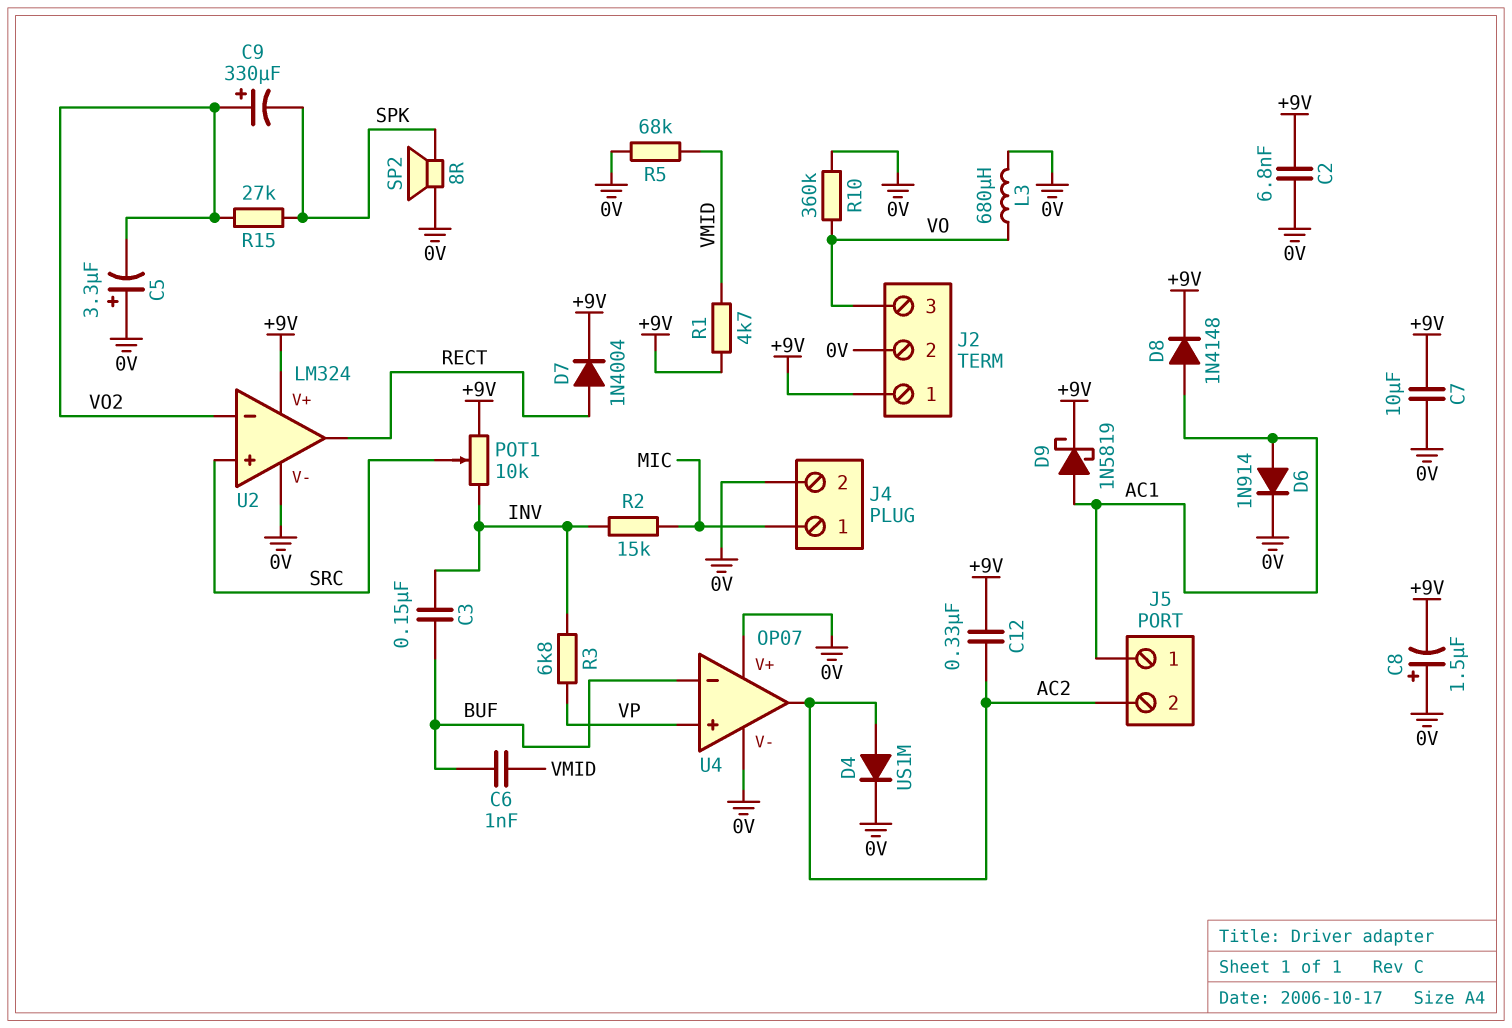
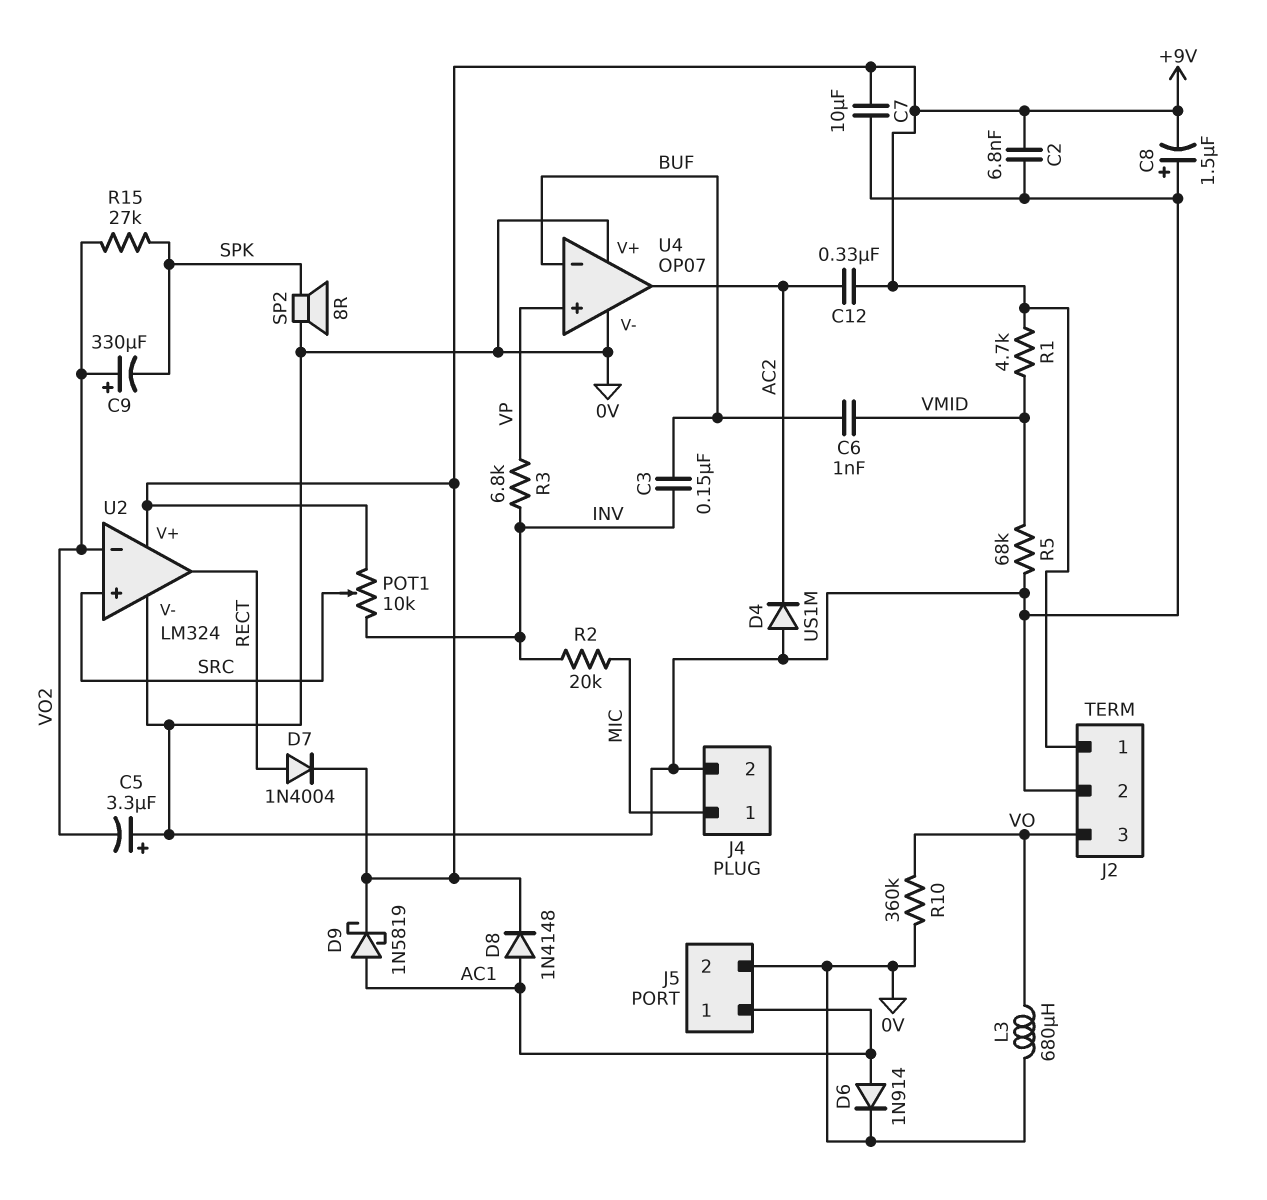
D4: diode US1M (A AC2, K 0V) -> diode US1M (A 0V, K AC2)
J5 pin 2: AC2 -> 0V
R2: 15k (INV, MIC) -> 20k (INV, MIC)

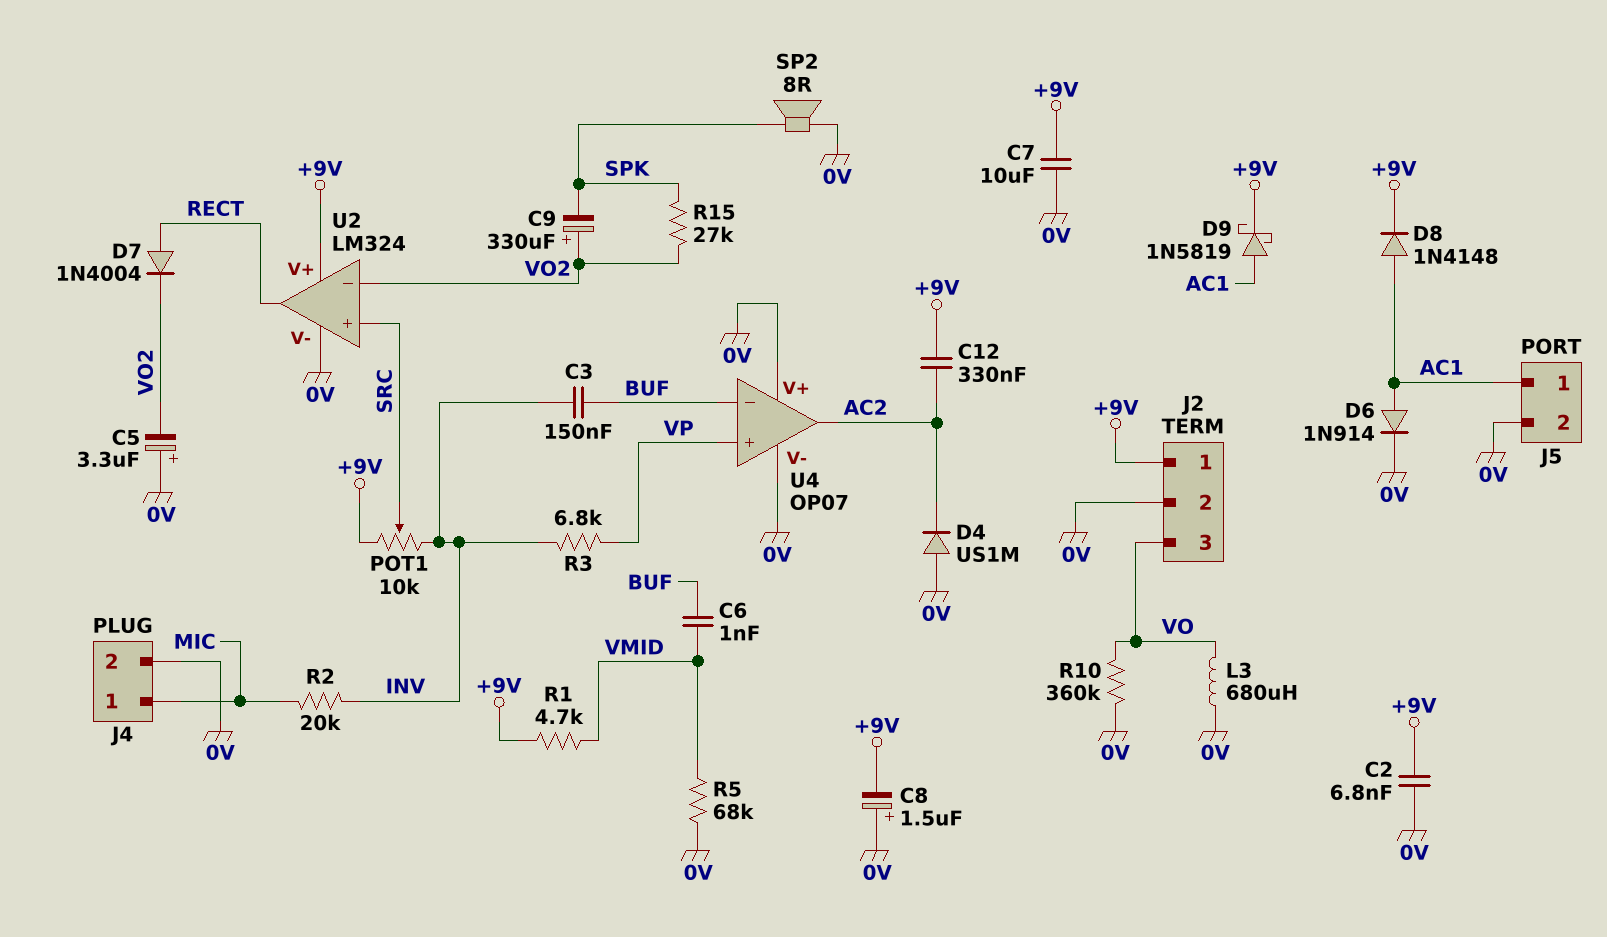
D7: diode 1N4004 (A RECT, K +9V) -> diode 1N4004 (A RECT, K VO2)

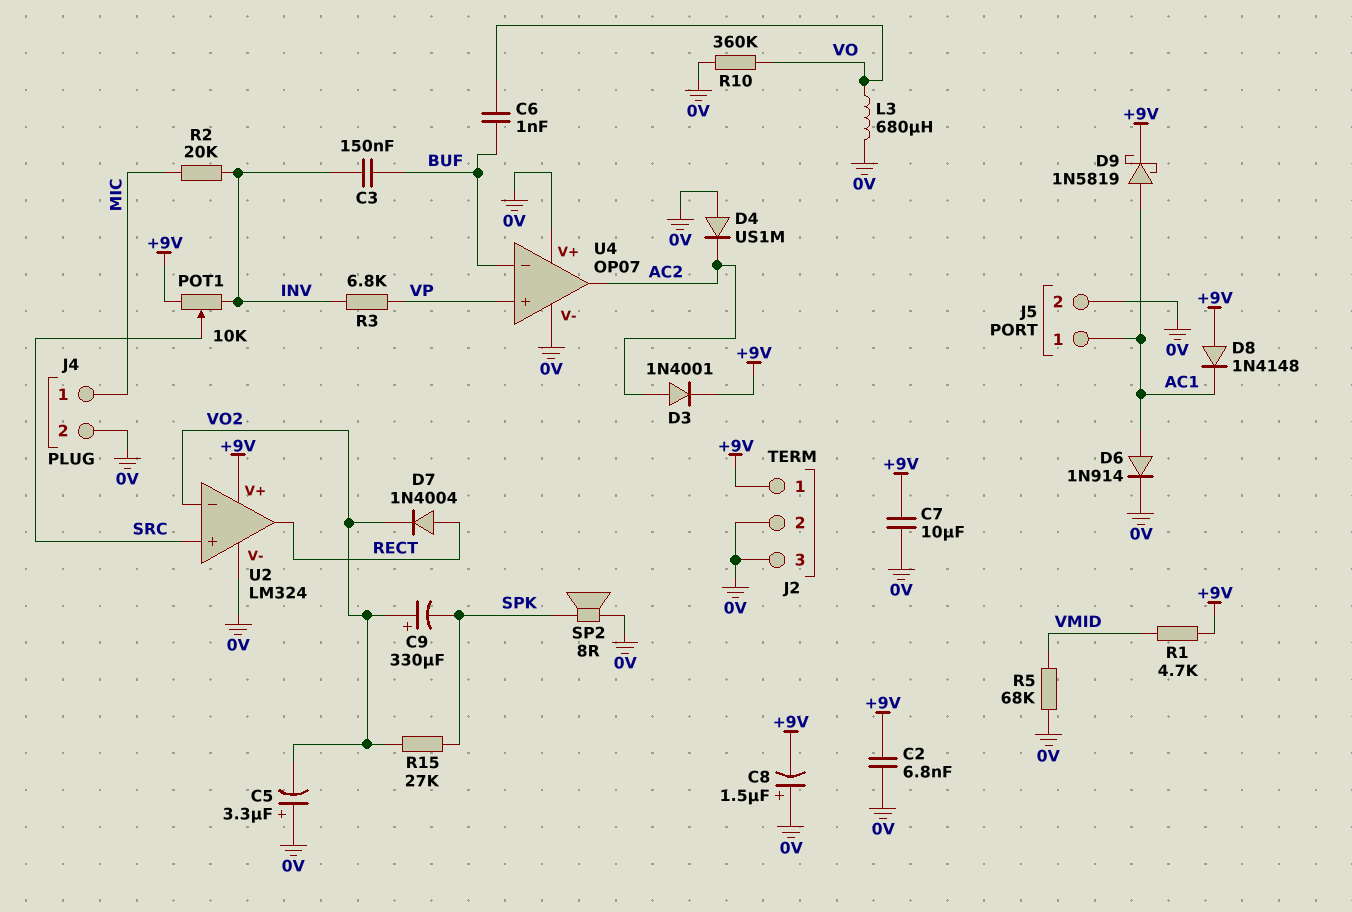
C6: 1nF (BUF, VMID) -> 1nF (BUF, VO)
C12: 330nF (+9V, AC2) -> none
D3: none -> diode 1N4001 (A AC2, K +9V)
D8: diode 1N4148 (A AC1, K +9V) -> diode 1N4148 (A +9V, K AC1)
J2 pin 3: VO -> 0V

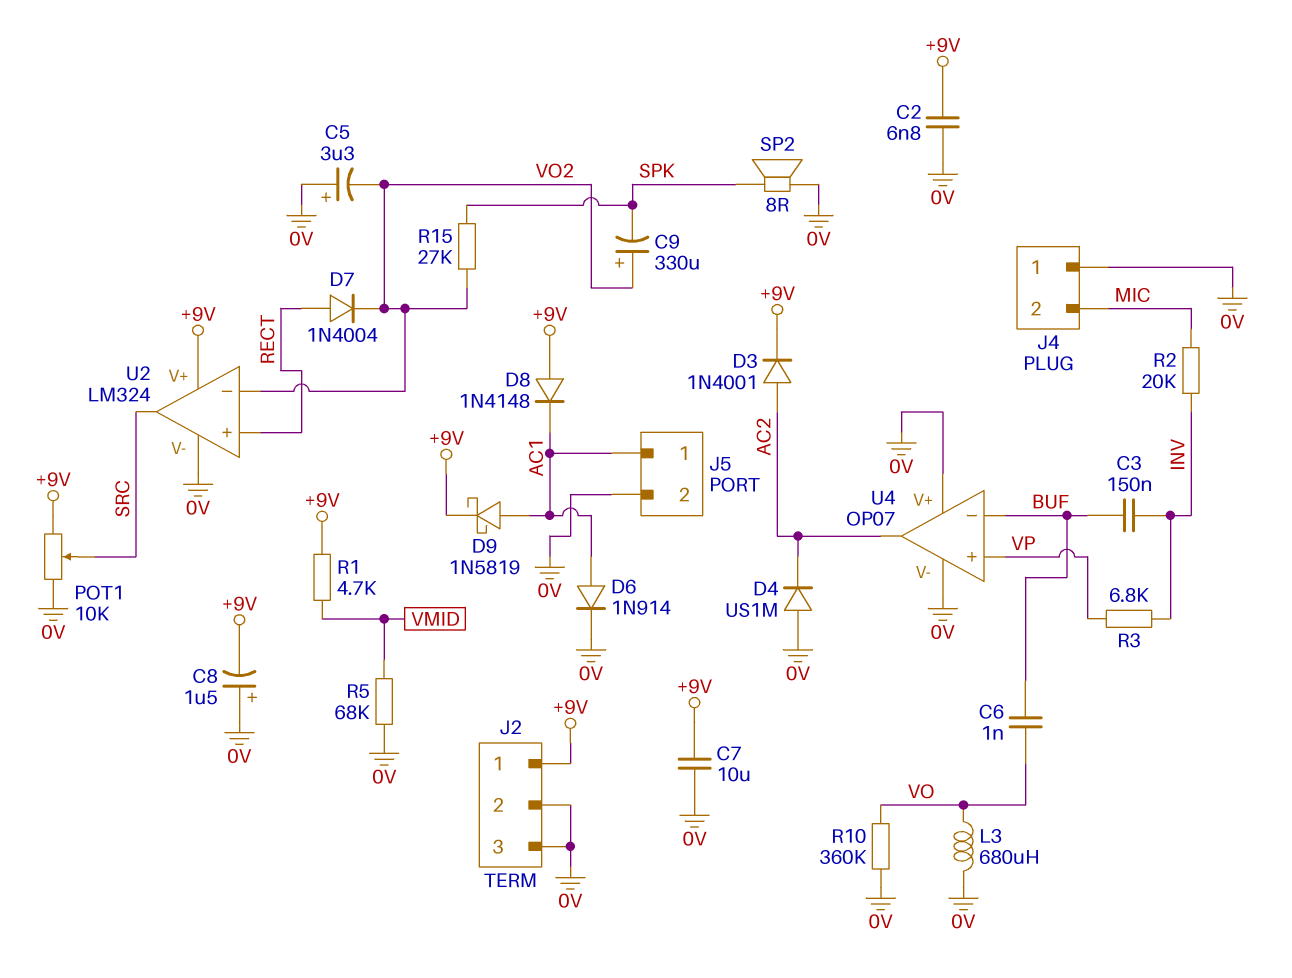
J4 pin 1: MIC -> 0V
J4 pin 2: 0V -> MIC
POT1: 10k (+9V, INV, wiper SRC) -> 10k (+9V, 0V, wiper SRC)
U2 pin in+: SRC -> RECT
U2 pin out: RECT -> SRC

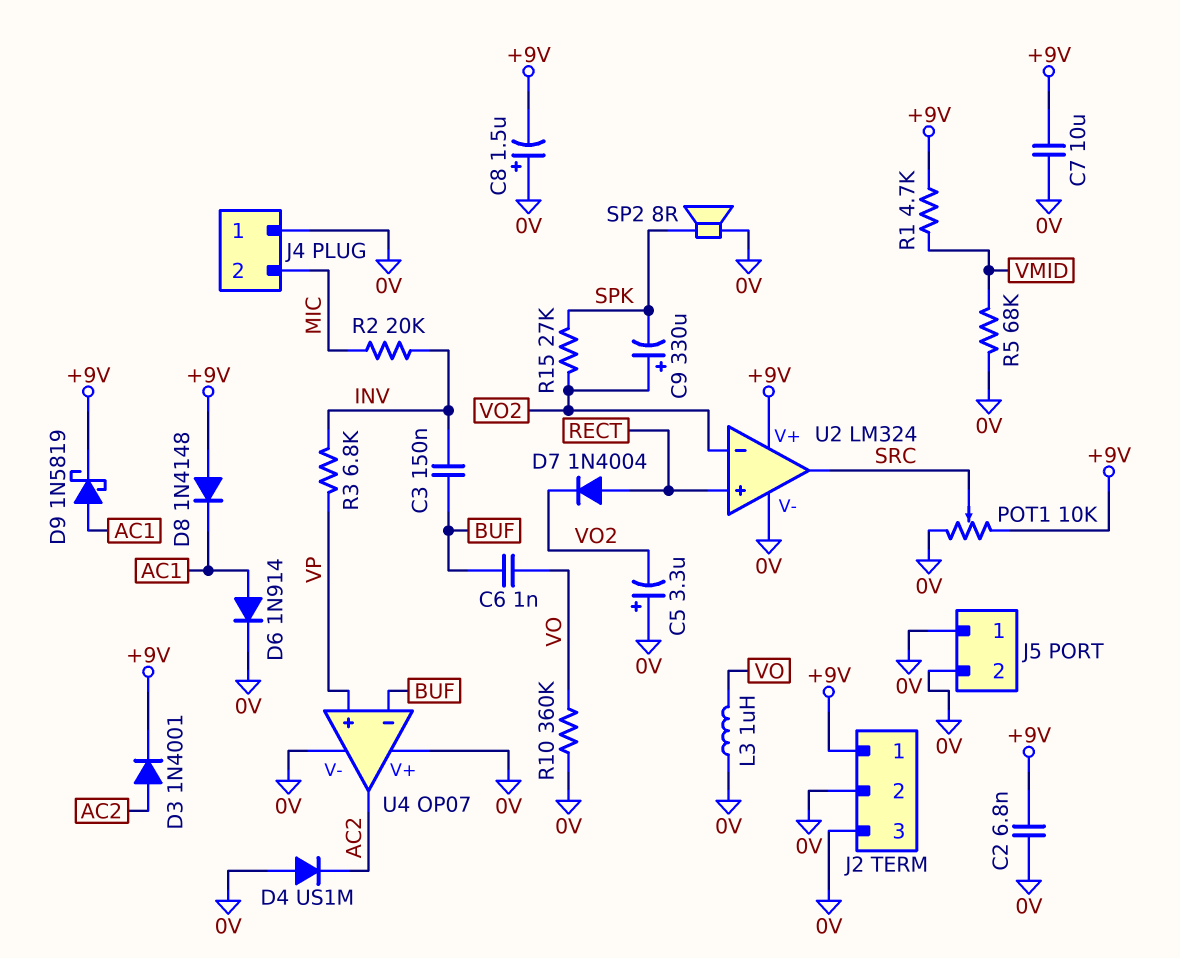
J5 pin 1: AC1 -> 0V
L3: 680uH (0V, VO) -> 1uH (0V, VO)

